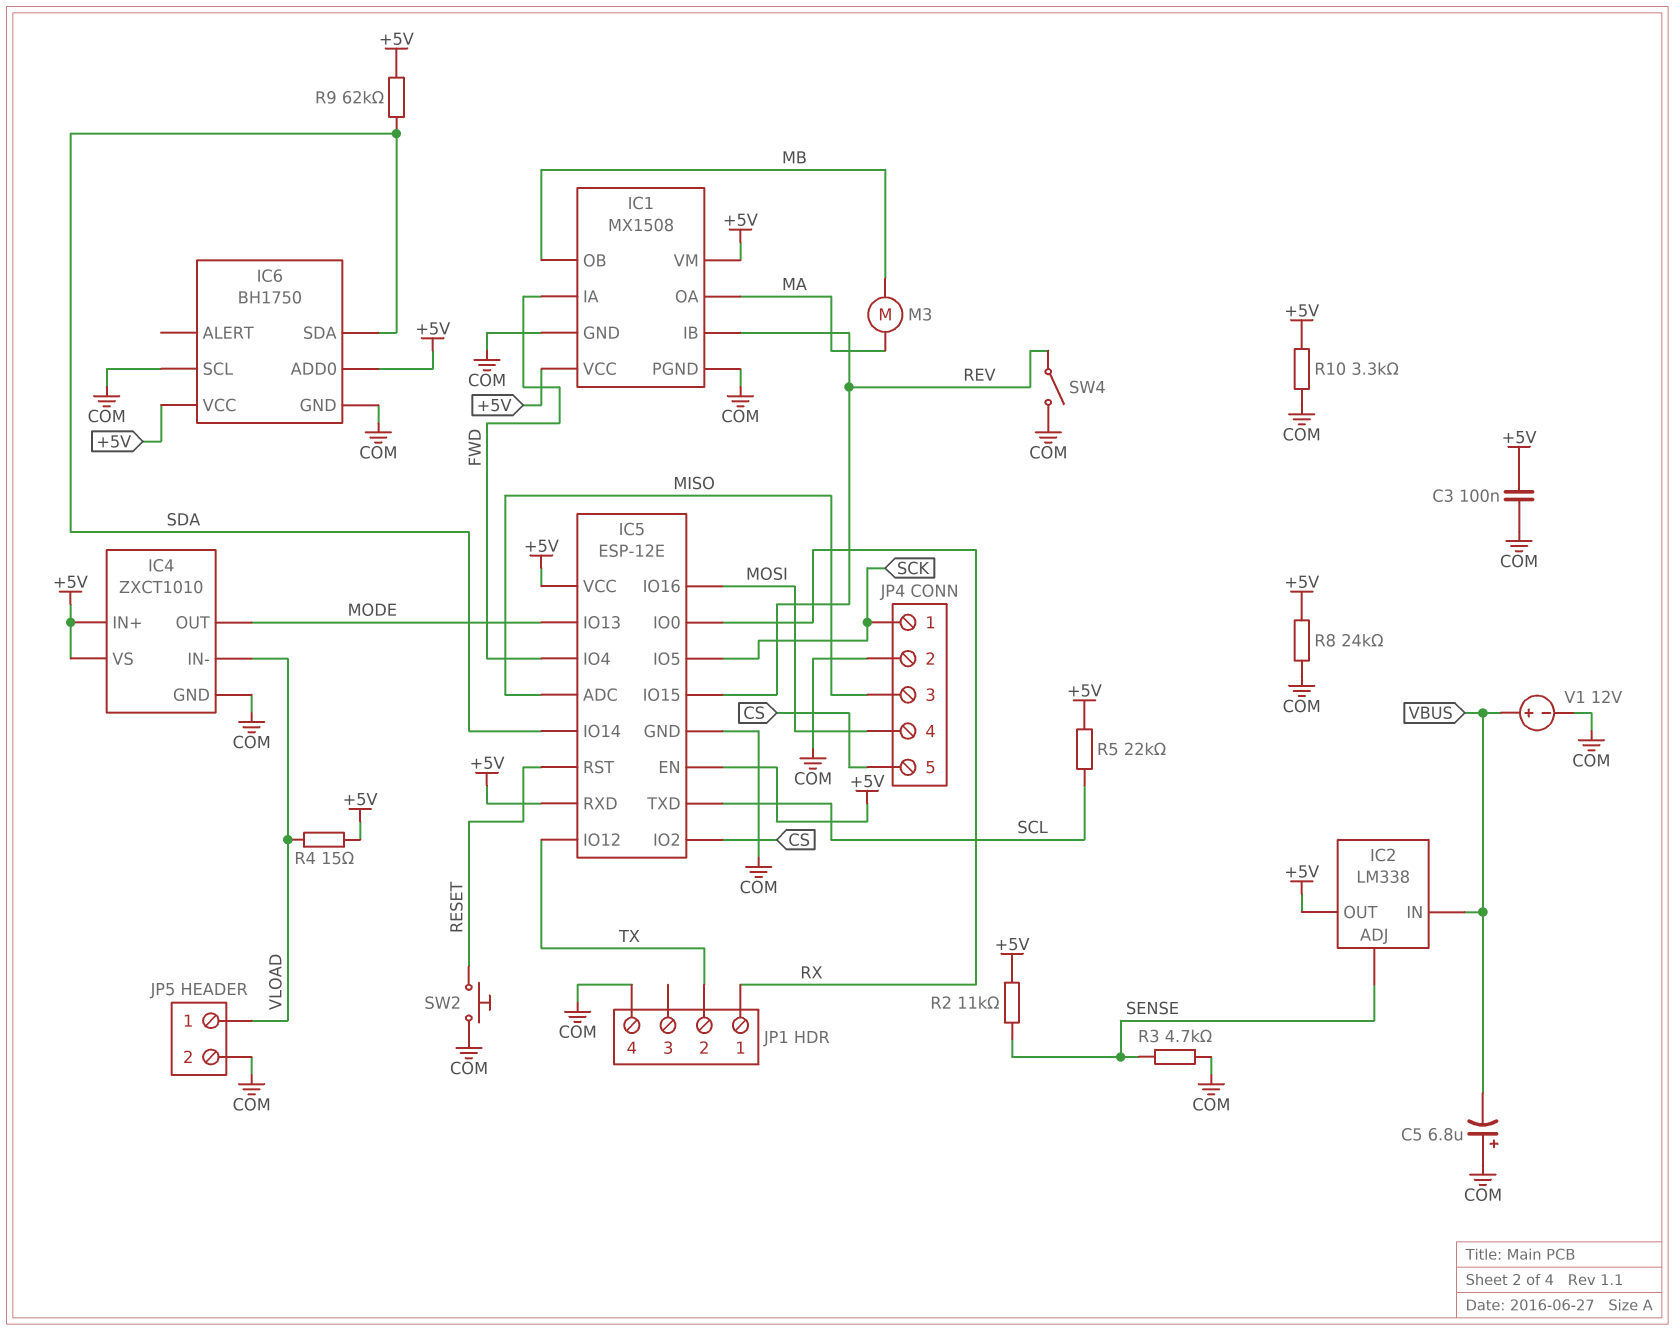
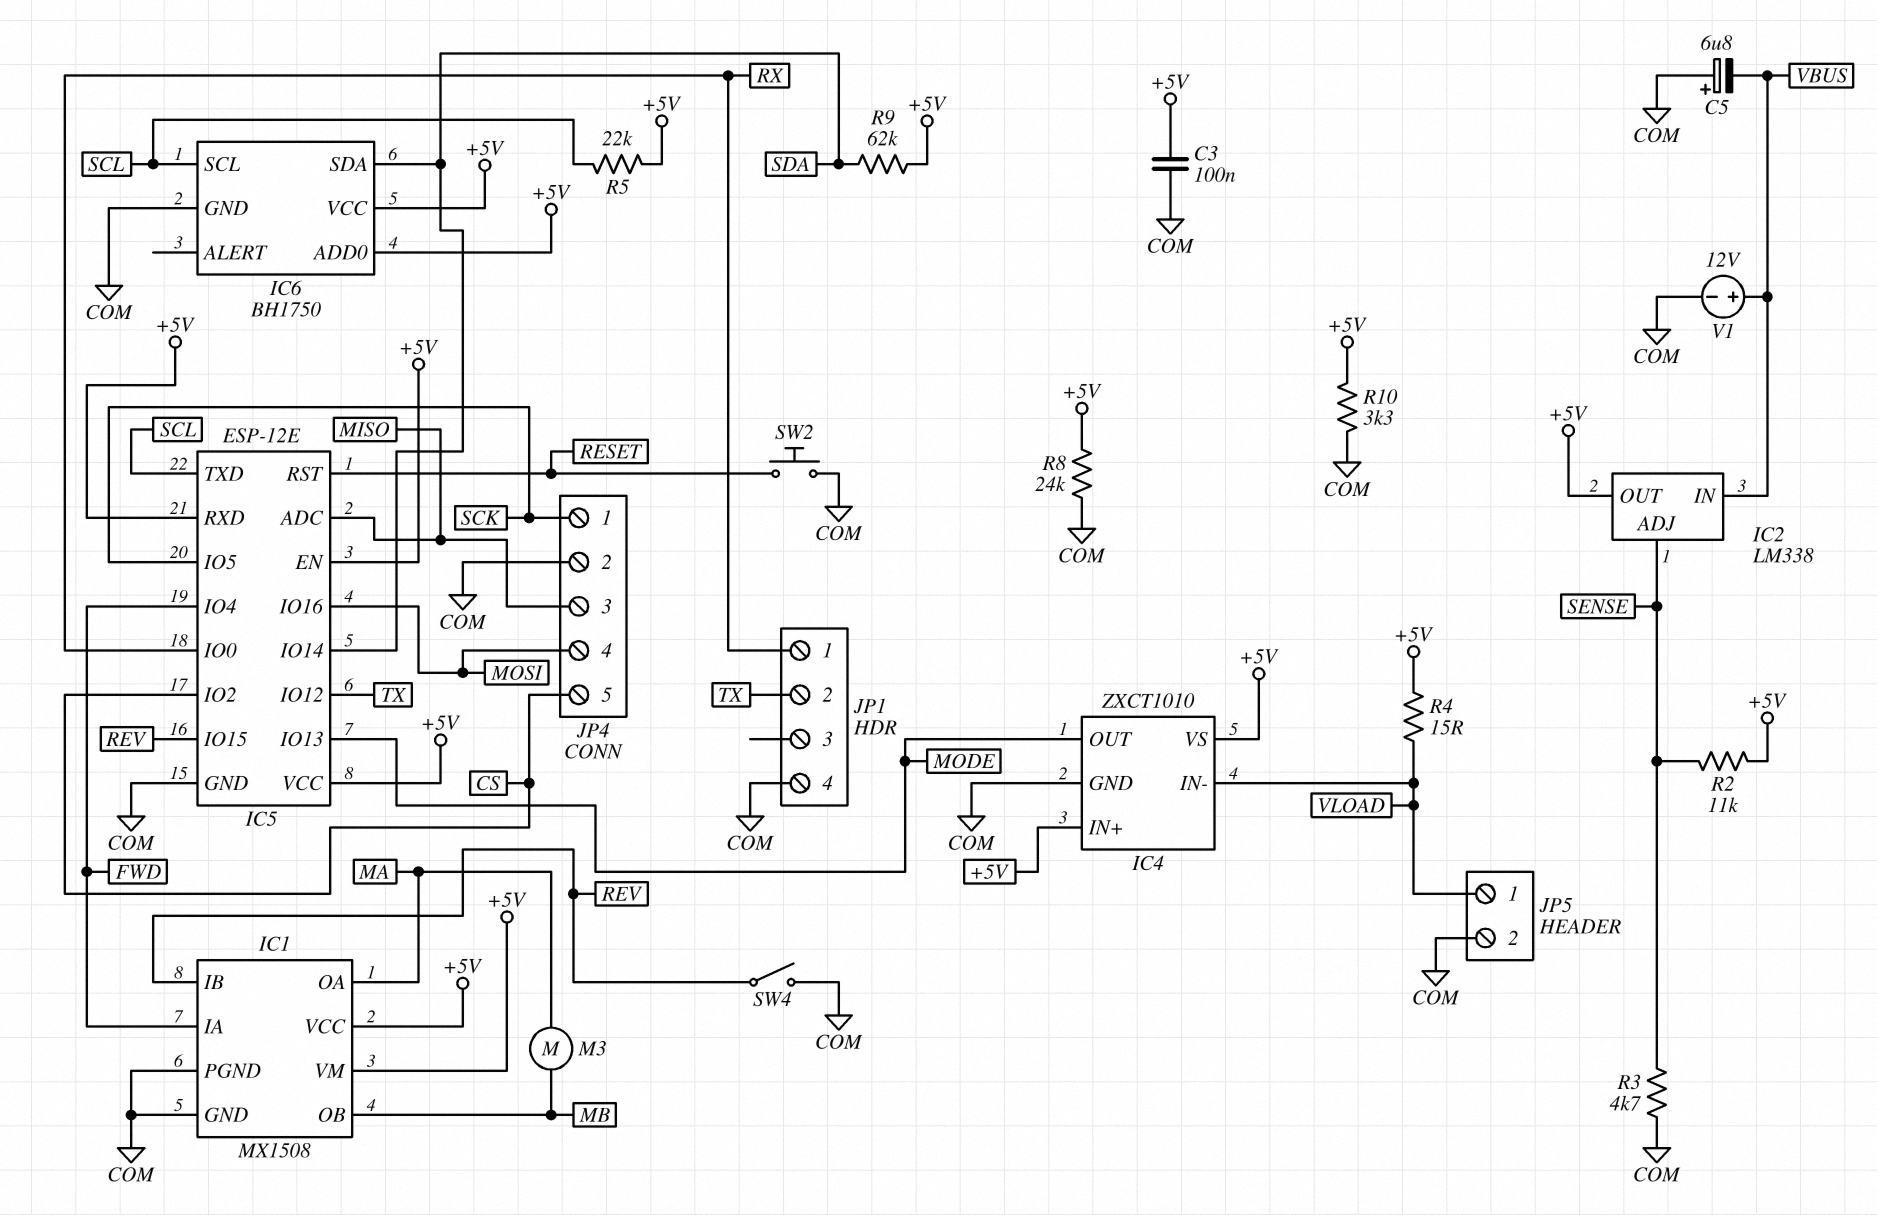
IC6 pin SCL: COM -> SCL

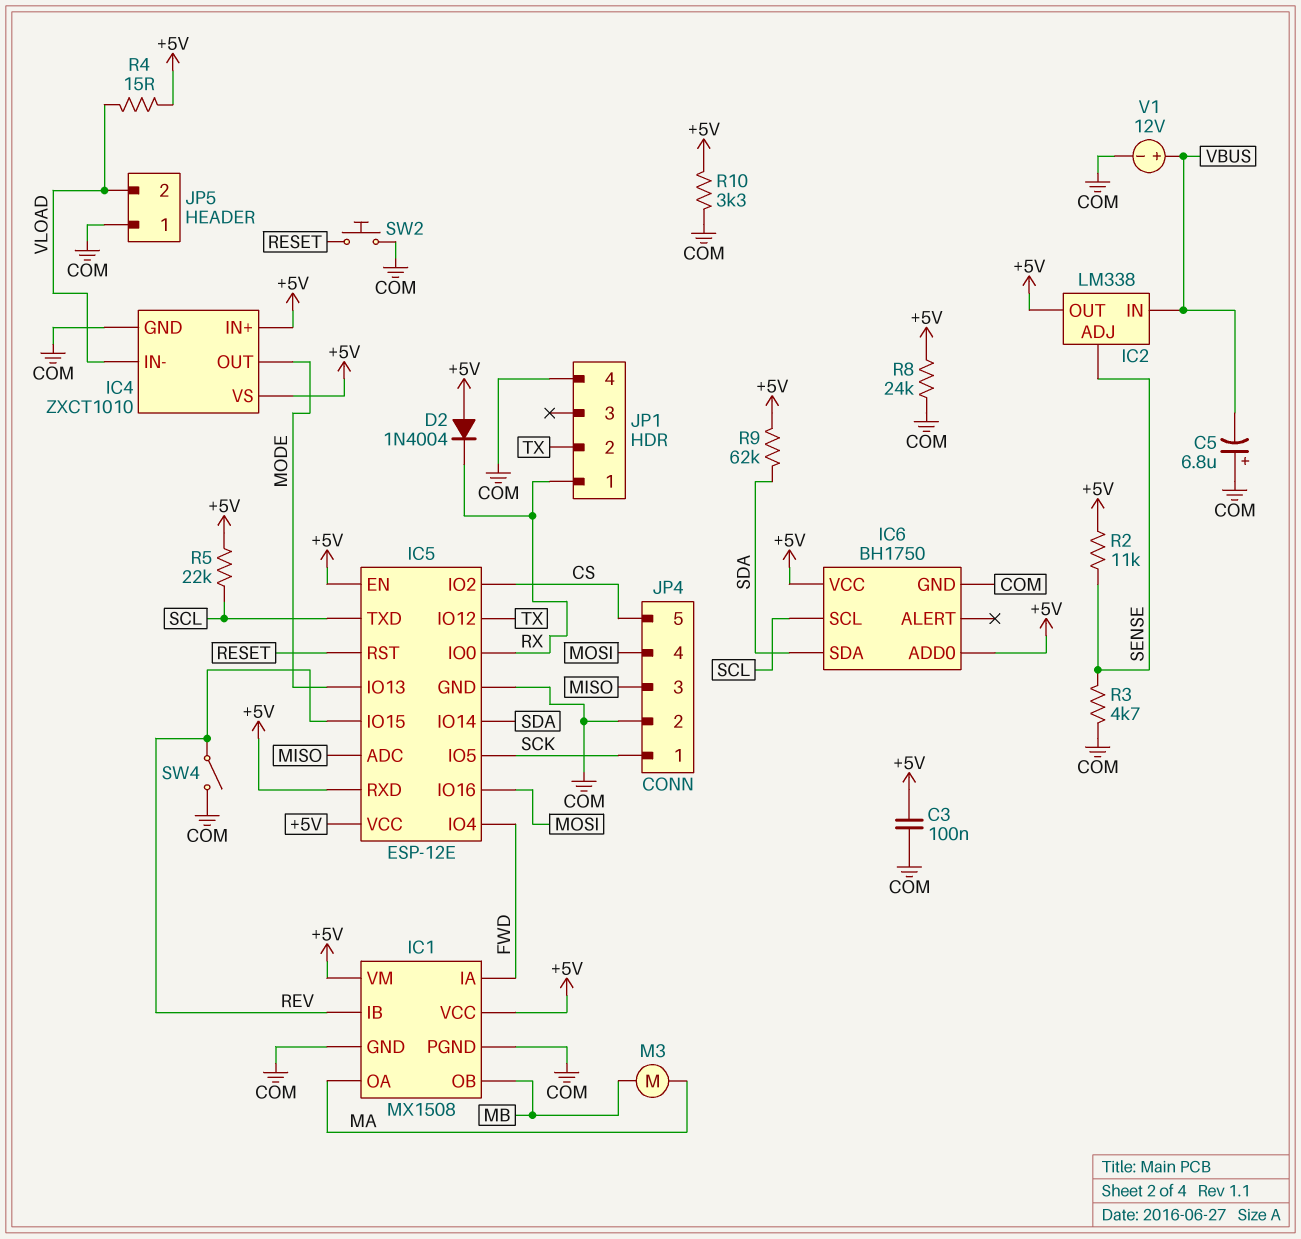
D2: none -> diode 1N4004 (A +5V, K RX)
JP5 pin 1: VLOAD -> COM
JP5 pin 2: COM -> VLOAD

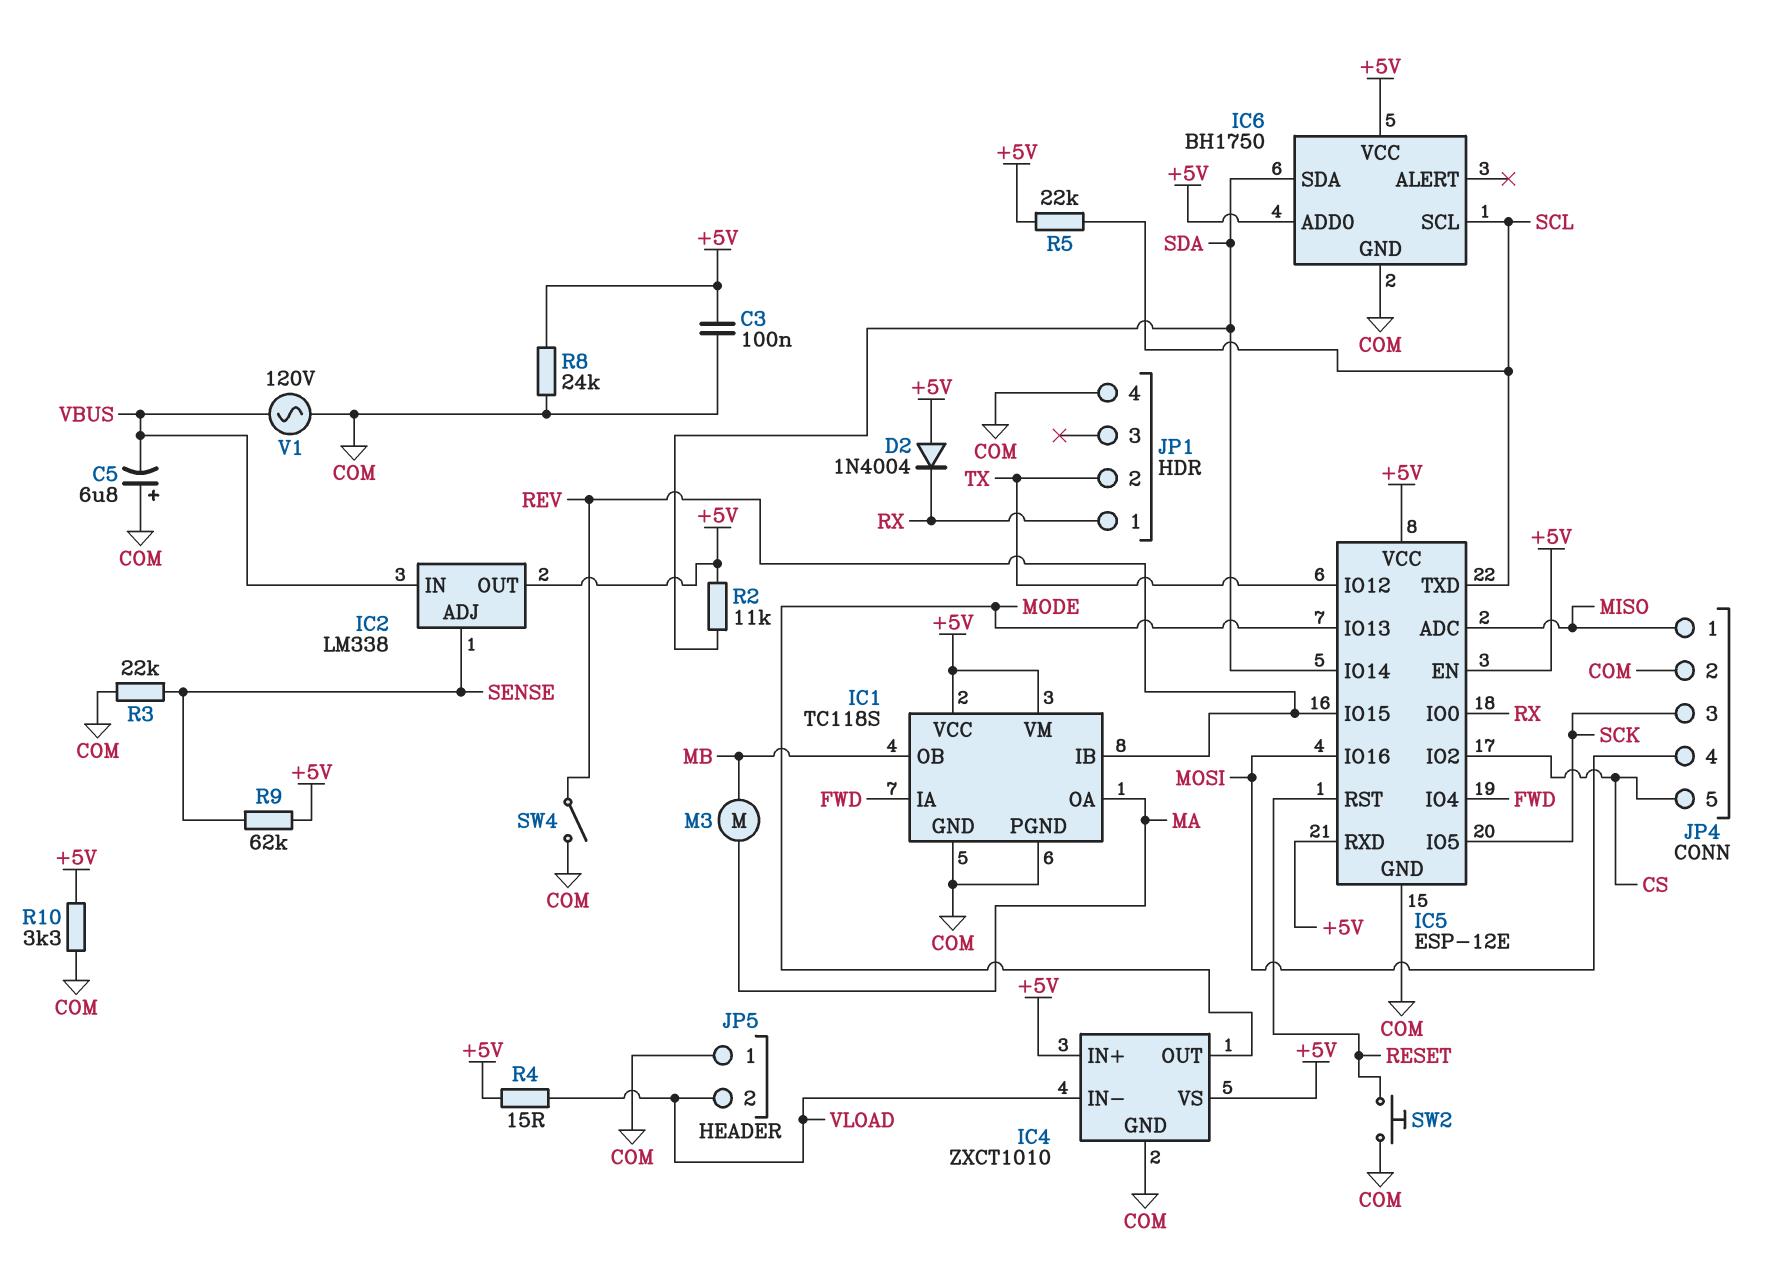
IC1: MX1508 -> TC118S
JP4 pin 1: SCK -> MISO
JP4 pin 3: MISO -> SCK
R2: 11k (+5V, SENSE) -> 11k (+5V, SDA)
R3: 4.7k (COM, SENSE) -> 22k (COM, SENSE)
R9: 62k (+5V, SDA) -> 62k (+5V, SENSE)
V1: 12V (plus VBUS, minus COM) -> AC 120V (COM, VBUS)

